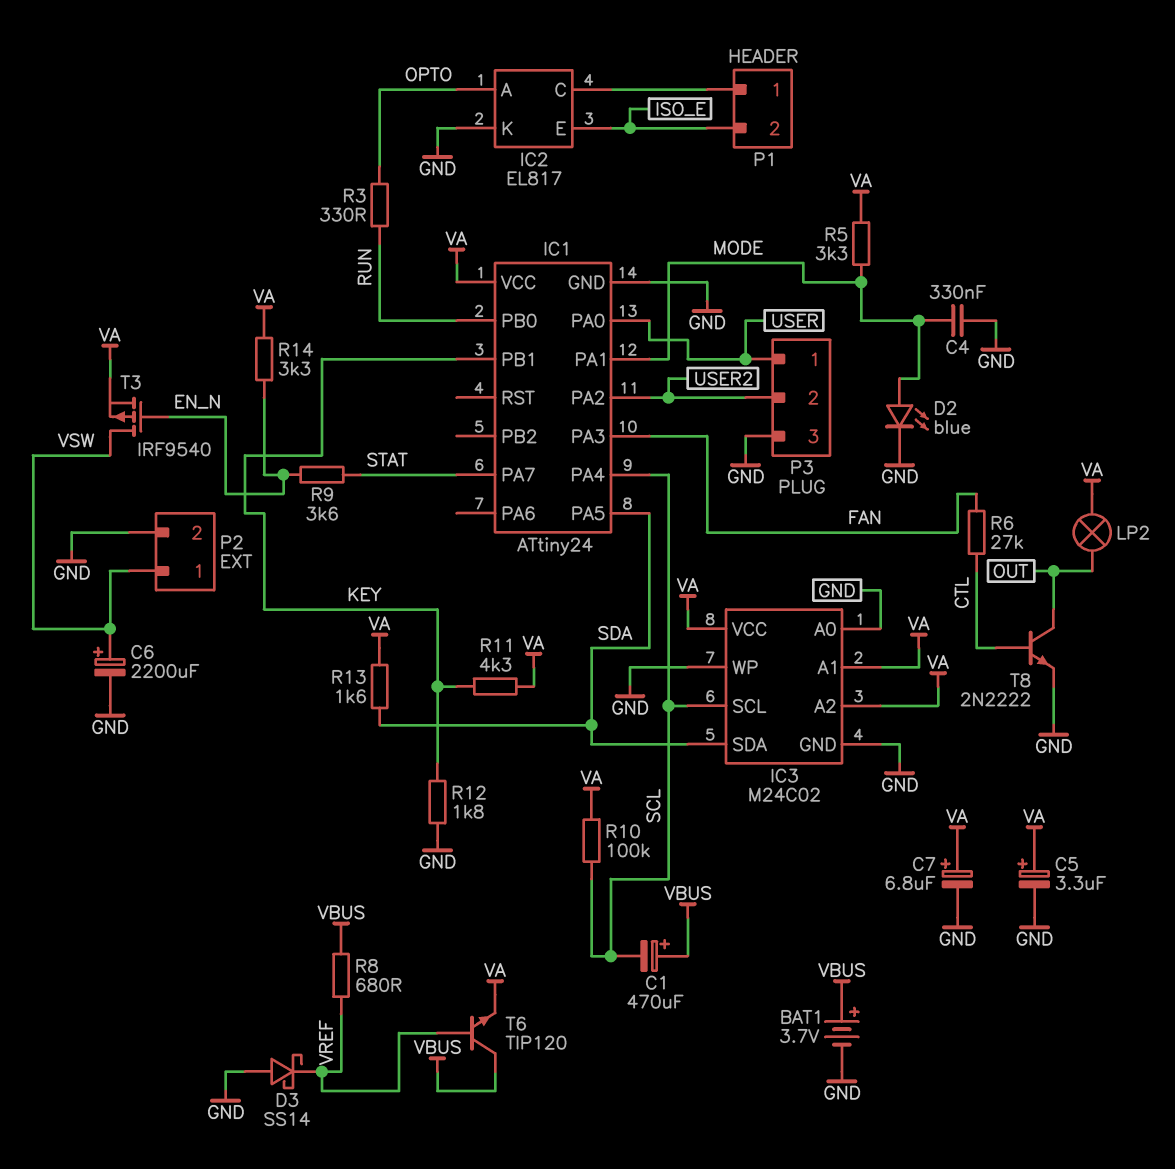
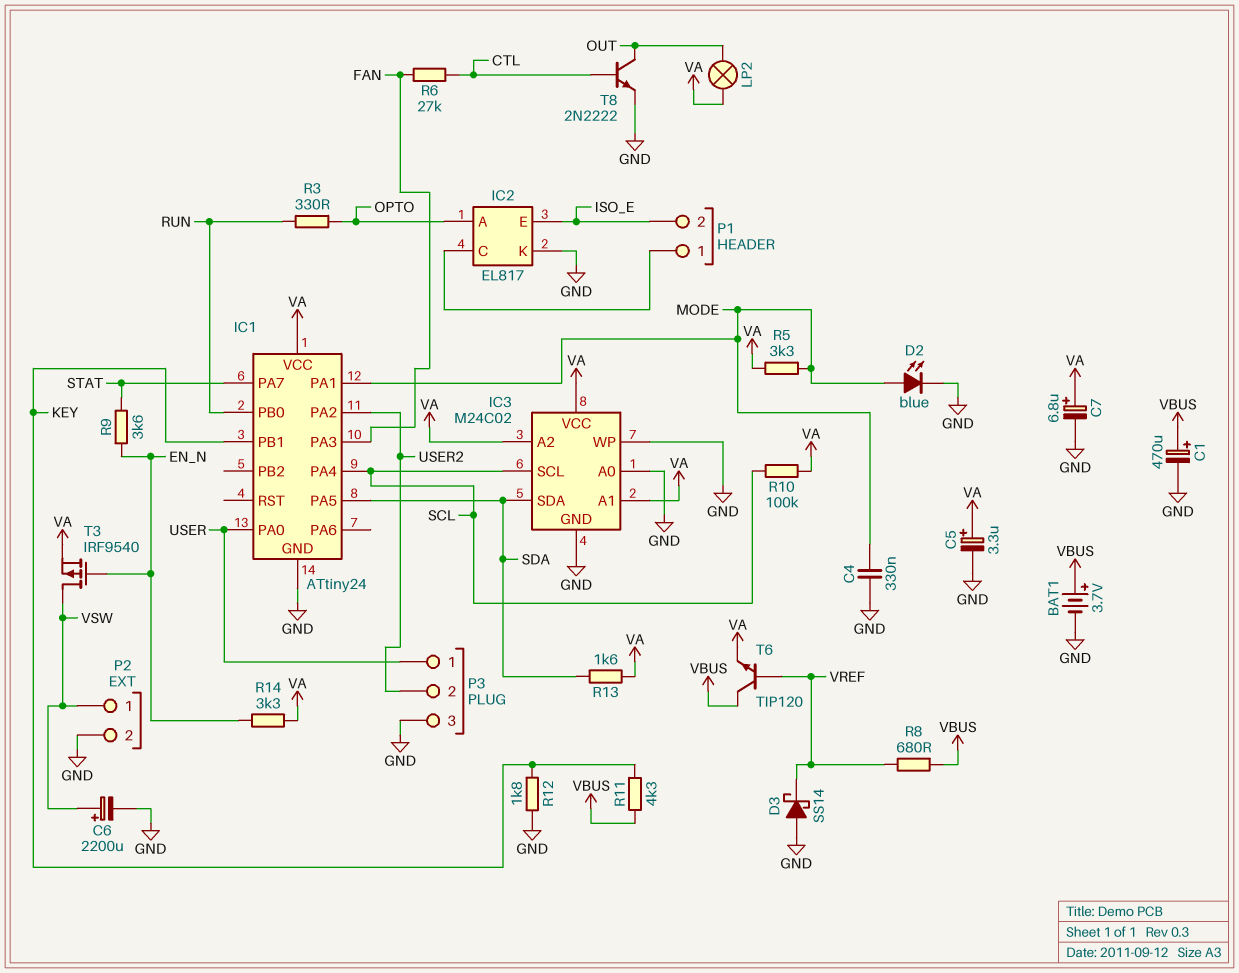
C1: 470uF (plus VBUS, minus SCL) -> 470uF (plus VBUS, minus GND)
R11: 4.3k (KEY, VA) -> 4.3k (KEY, VBUS)

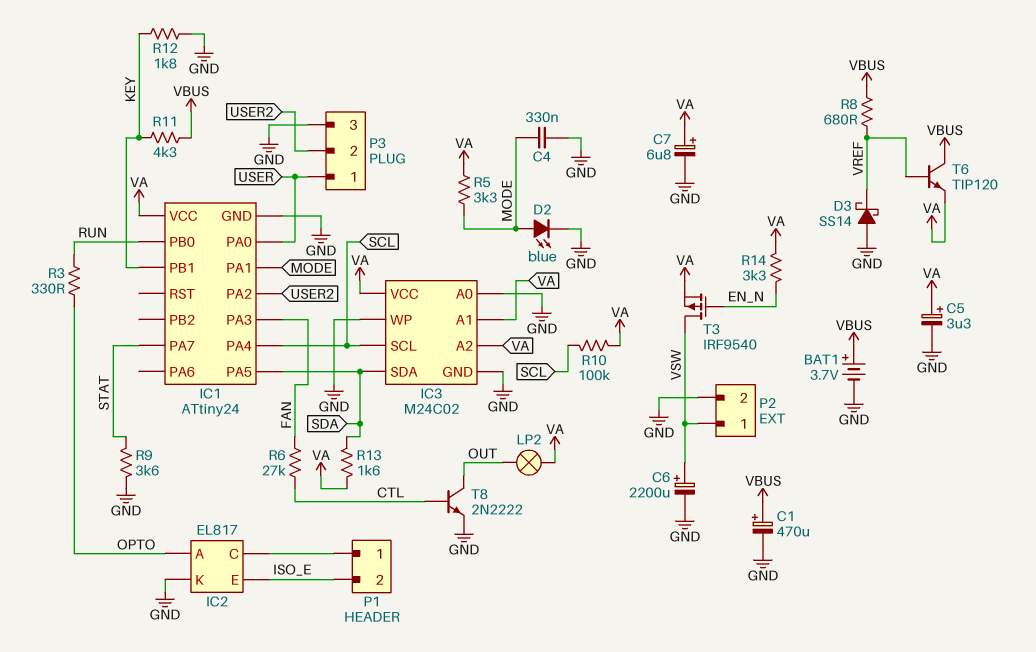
R9: 3.6k (EN_N, STAT) -> 3.6k (GND, STAT)

